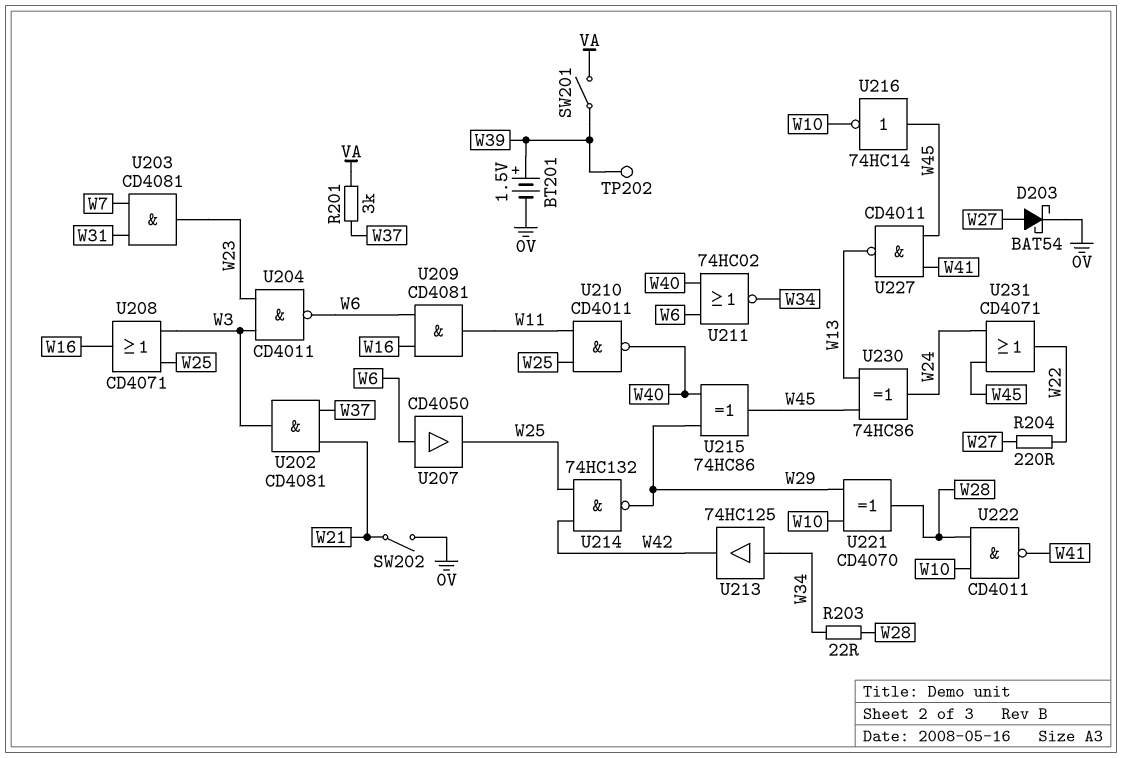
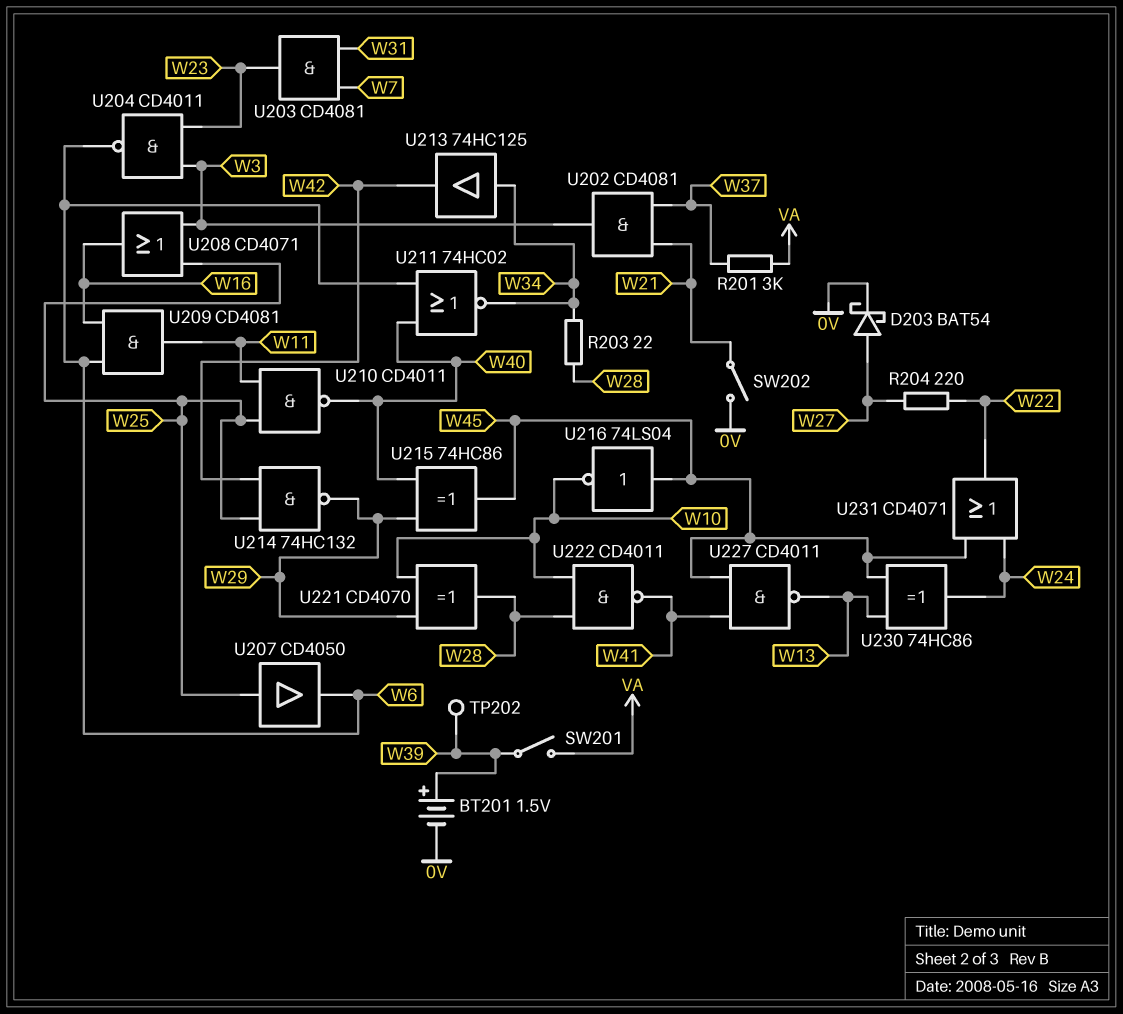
U207: buffer CD4050 (in W6, out W25) -> buffer CD4050 (in W25, out W6)
U216: NOT 74HC14 (in W45, out W10) -> NOT 74LS04 (in W45, out W10)

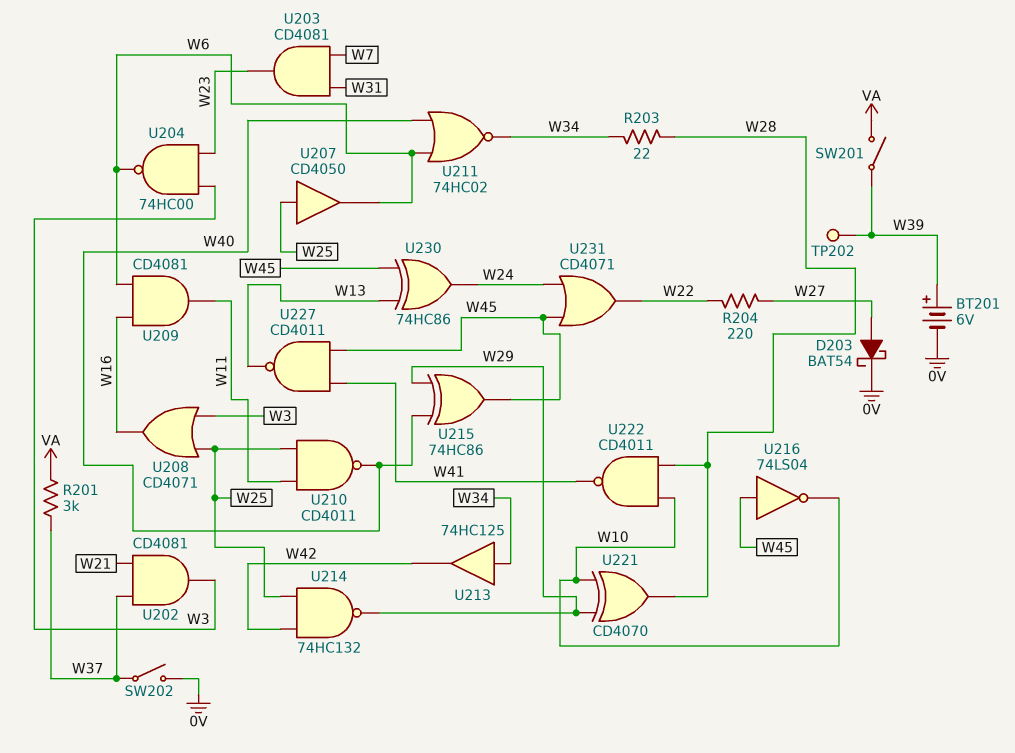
BT201: 1.5V (plus W39, minus 0V) -> 6V (plus W39, minus 0V)
SW202: switch (0V, W21) -> switch (0V, W37)
U204: NAND CD4011 (in W3, in W23, out W6) -> NAND 74HC00 (in W3, in W23, out W6)

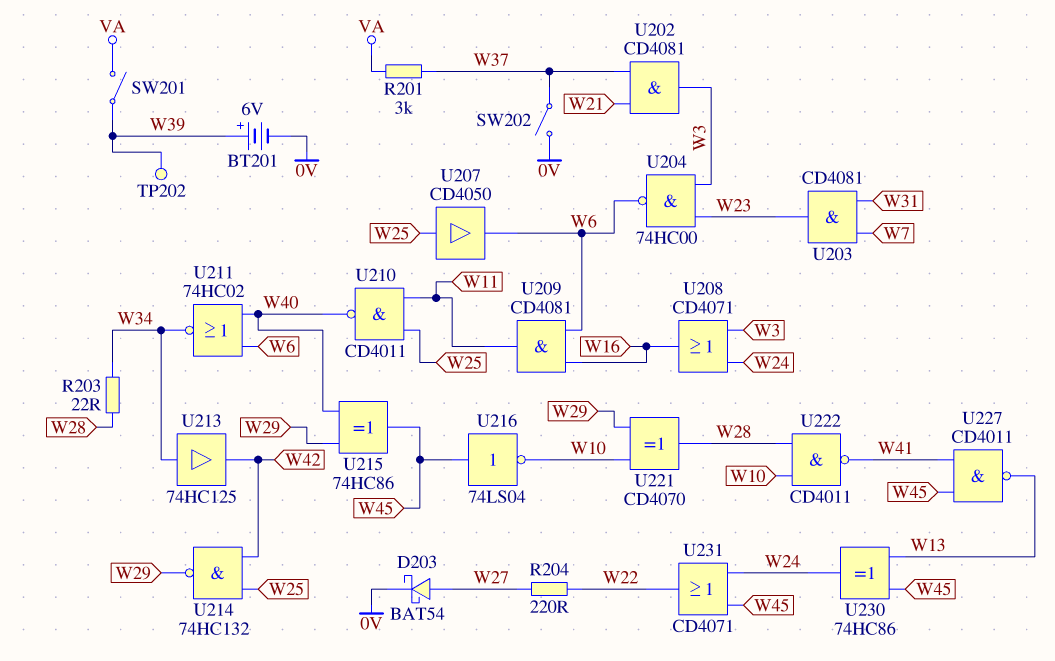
U208: OR CD4071 (in W3, in W25, out W16) -> OR CD4071 (in W3, in W24, out W16)

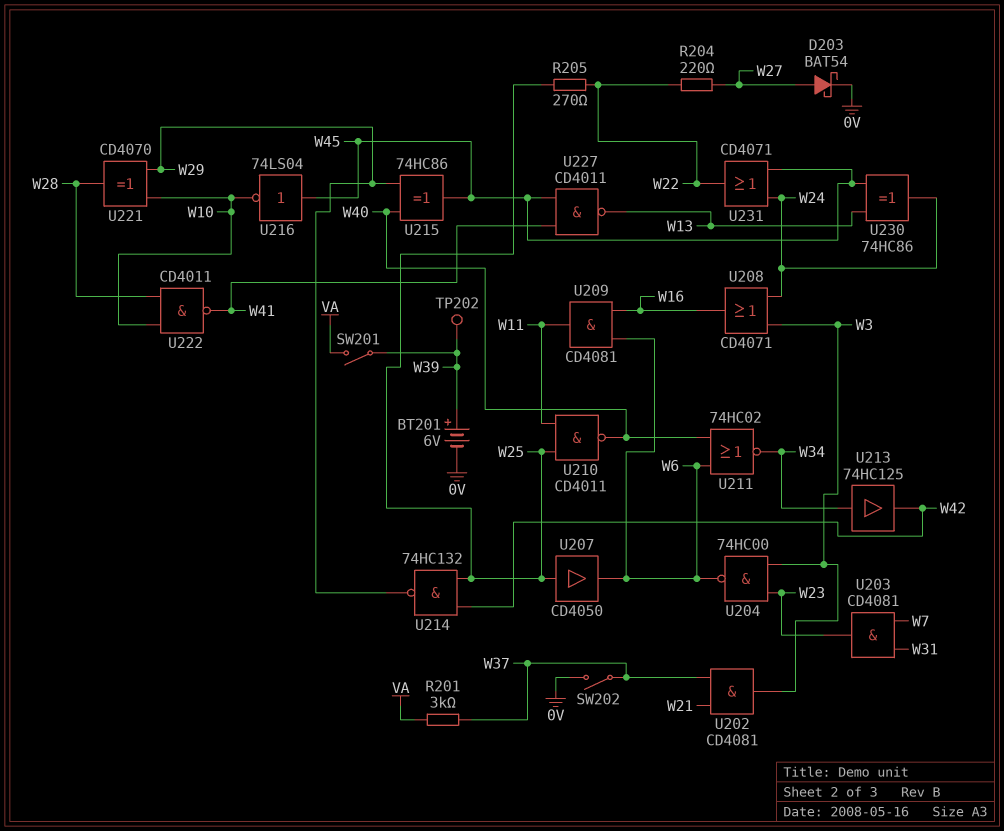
R203: 22 (W28, W34) -> none
R205: none -> 270 (W22, W25)

